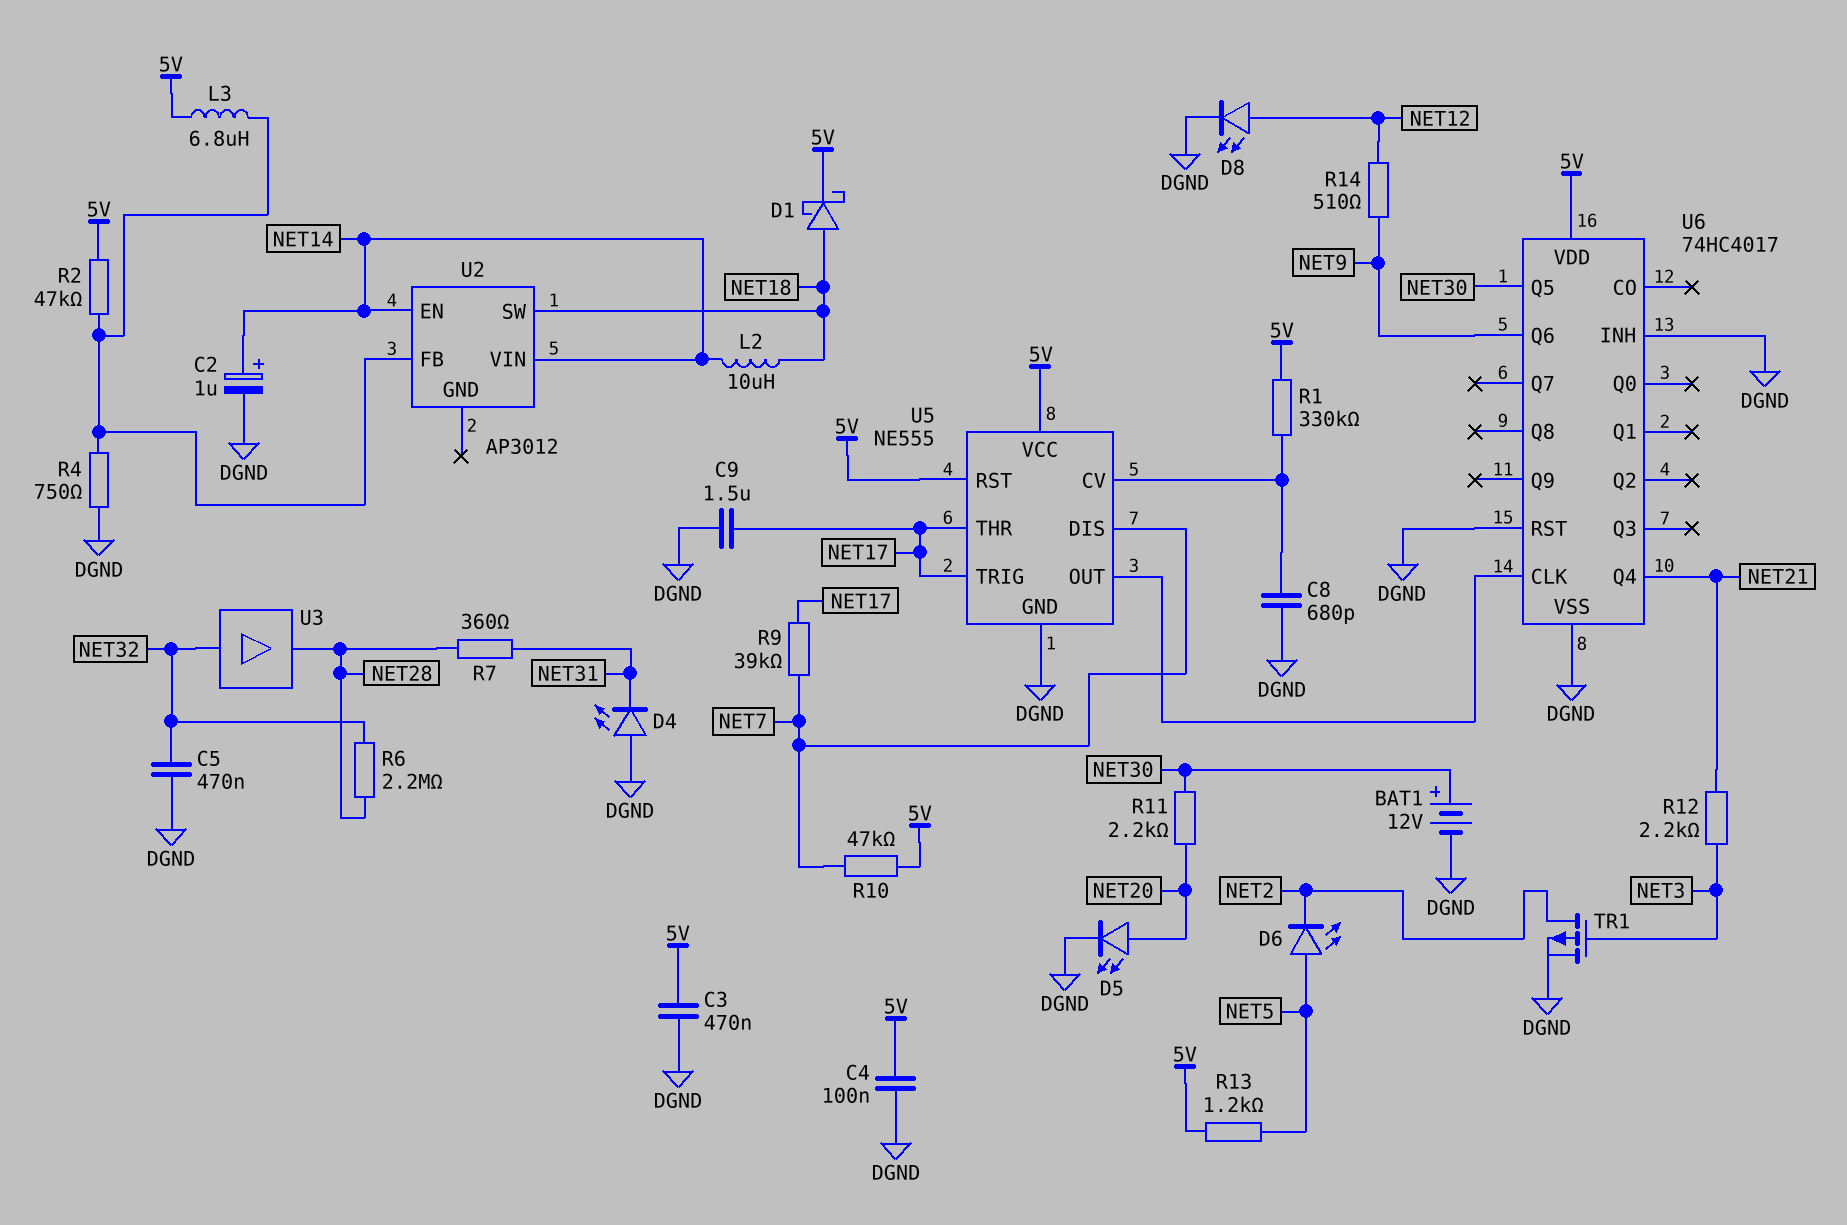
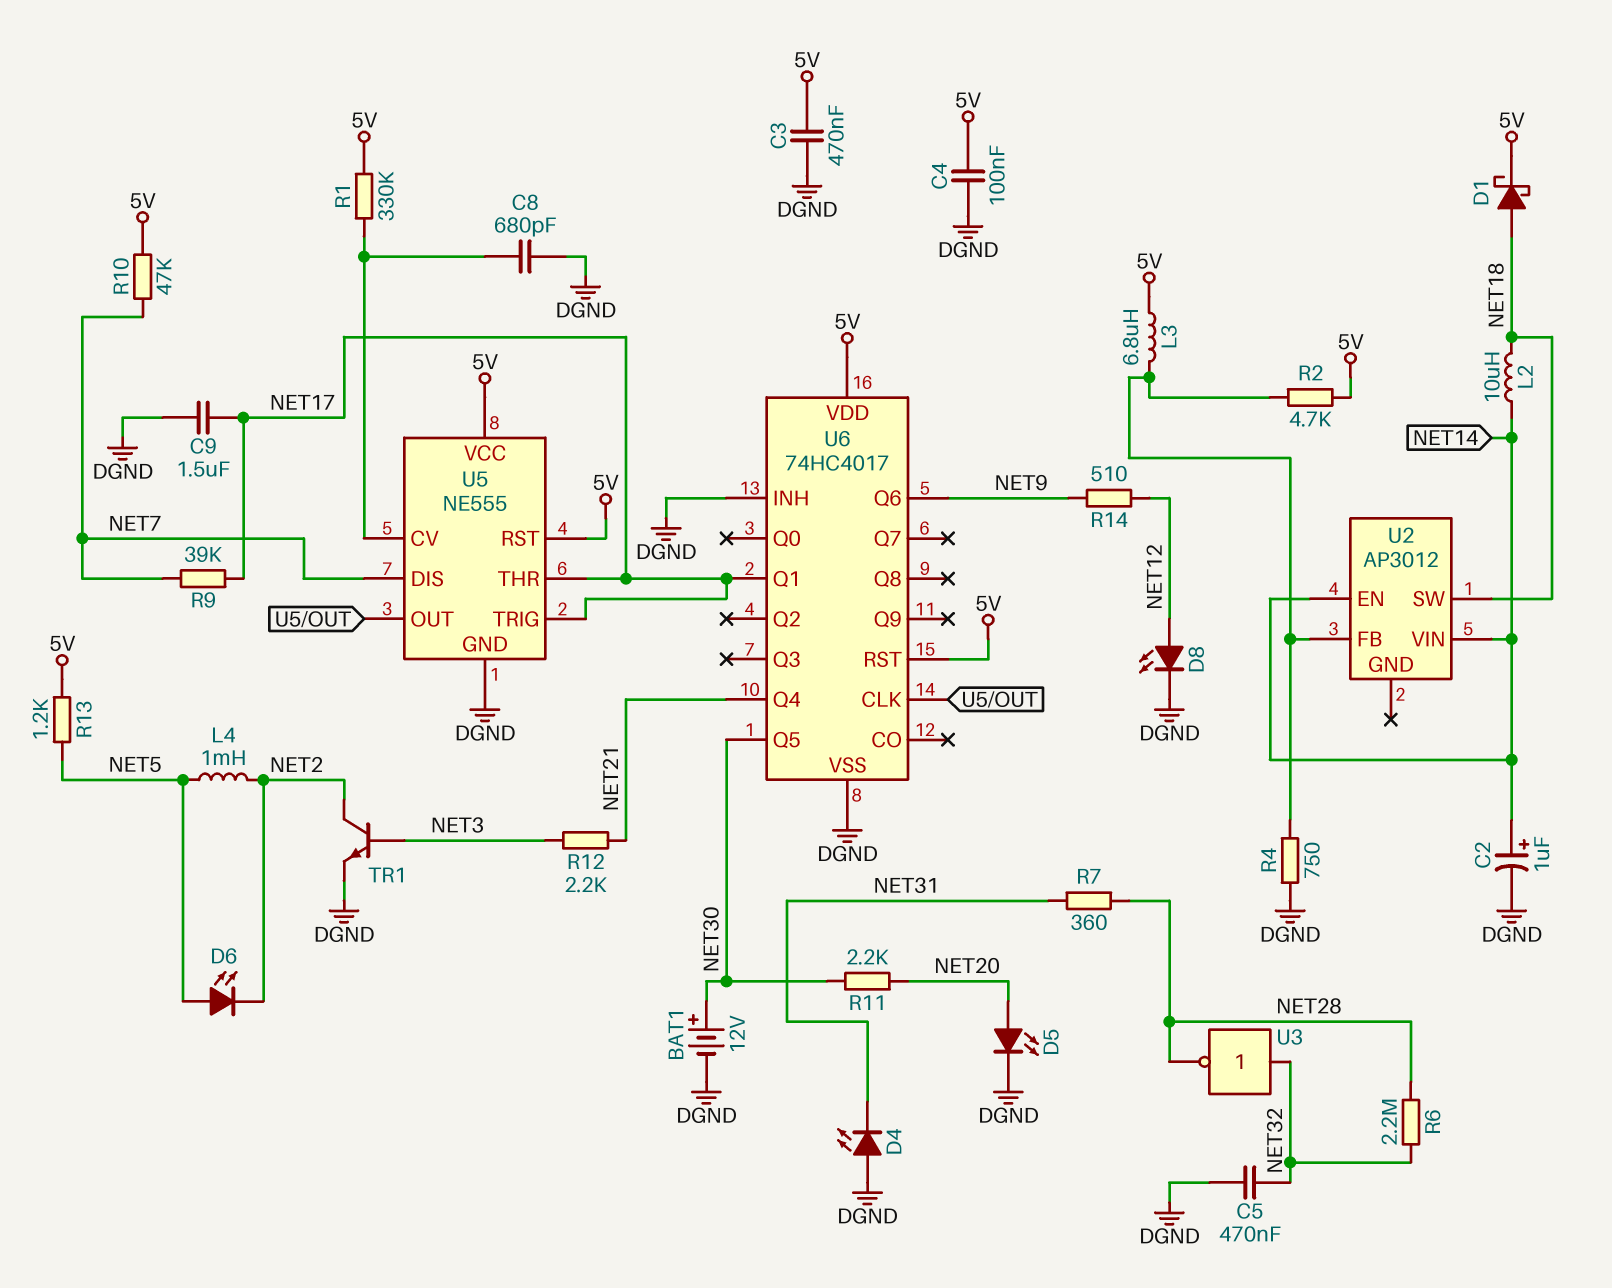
L4: none -> 1mH (NET2, NET5)
R2: 47k (5V, U2/FB) -> 4.7k (5V, U2/FB)
TR1: PMOS (G NET3, D NET2, S DGND) -> NPN (B NET3, C NET2, E DGND)
U3: buffer (in NET32, out NET28) -> NOT (in NET32, out NET28)
U6 pin Q1: none -> NET17
U6 pin RST: DGND -> 5V

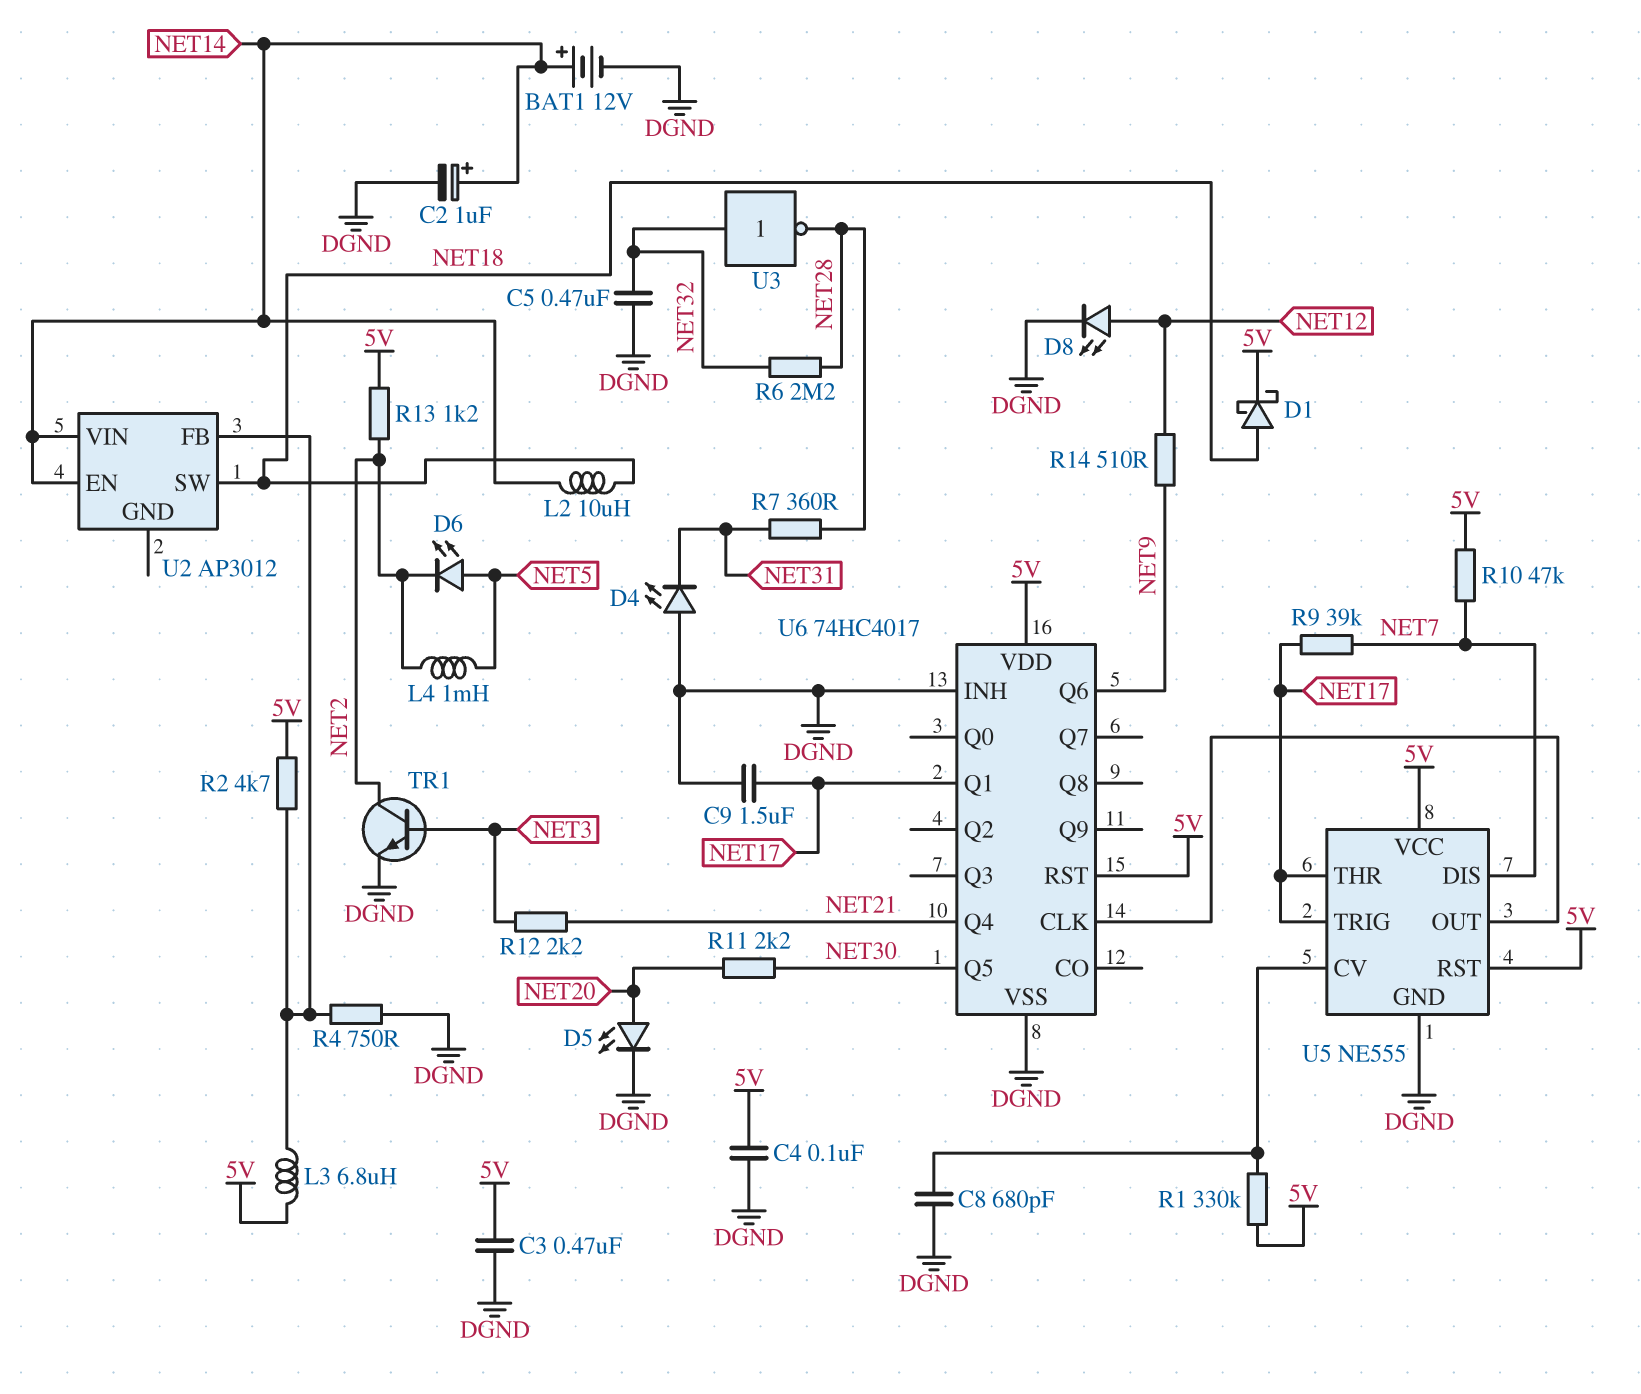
BAT1: 12V (plus NET30, minus DGND) -> 12V (plus NET14, minus DGND)
R13: 1.2k (5V, NET5) -> 1.2k (5V, NET2)

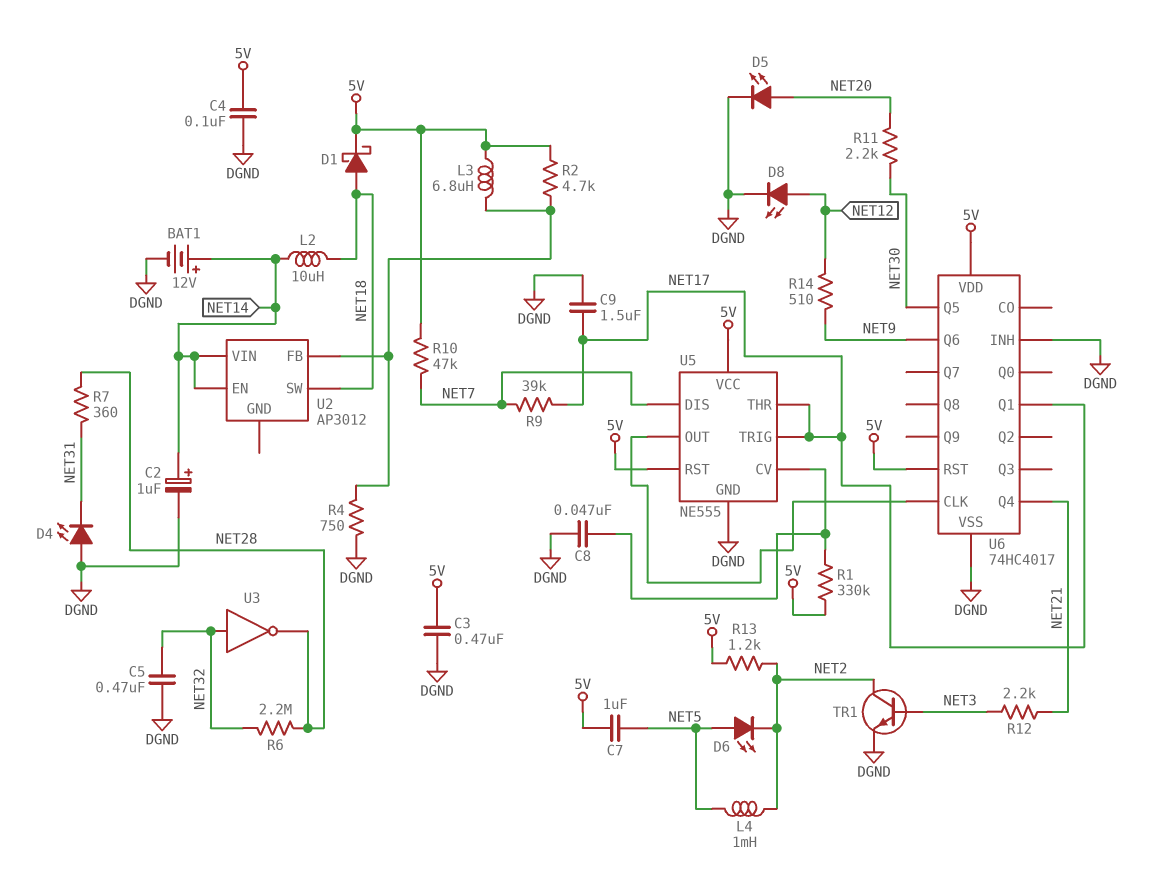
C7: none -> 1uF (5V, NET5)
C8: 680pF (DGND, U5/CV) -> 47nF (DGND, U5/CV)

